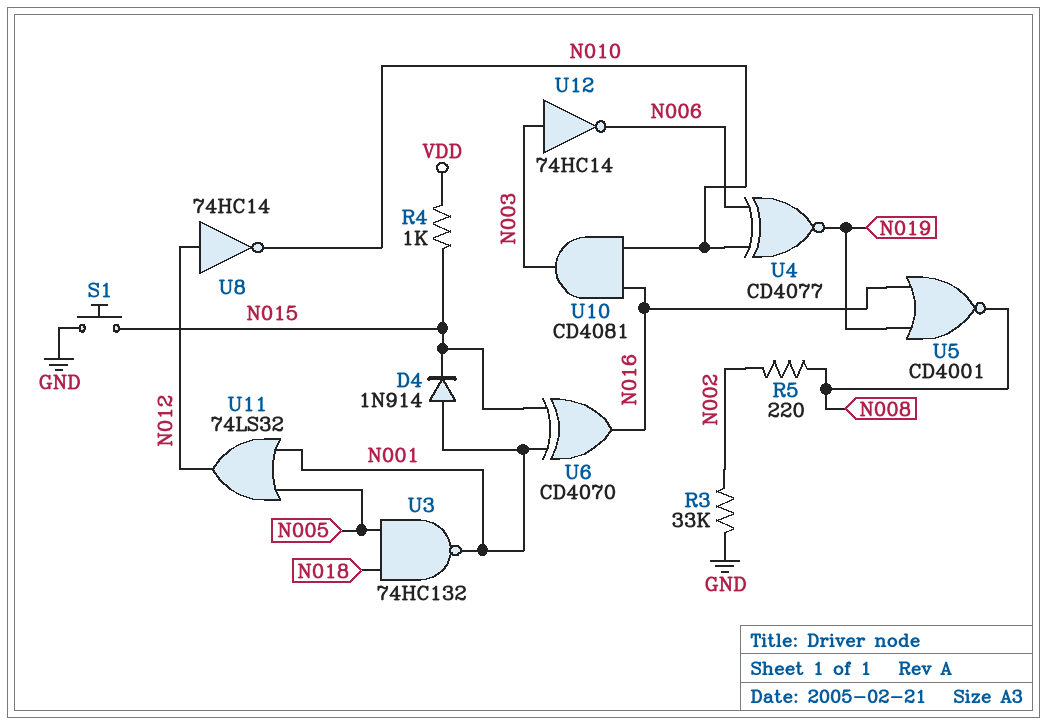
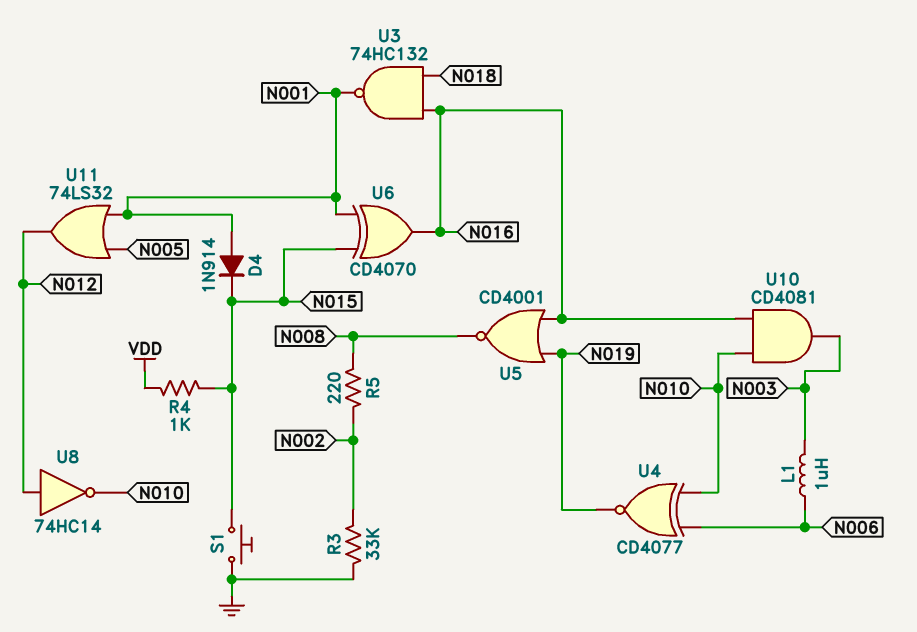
L1: none -> 1uH (N003, N006)
U3: NAND 74HC132 (in N005, in N018, out N001) -> NAND 74HC132 (in N016, in N018, out N001)
U12: NOT 74HC14 (in N003, out N006) -> none

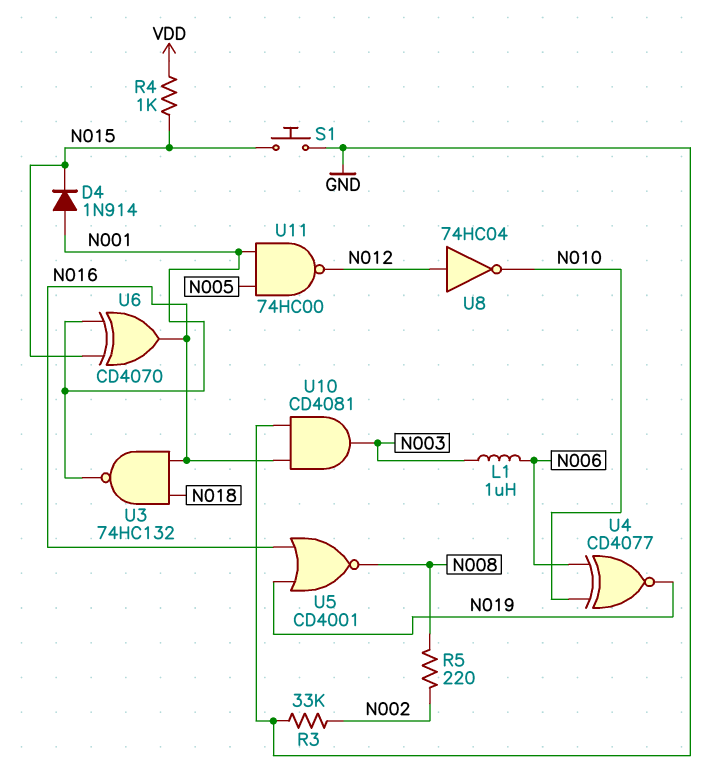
U8: NOT 74HC14 (in N012, out N010) -> NOT 74HC04 (in N012, out N010)
U10: AND CD4081 (in N010, in N016, out N003) -> AND CD4081 (in GND, in N016, out N003)
U11: OR 74LS32 (in N001, in N005, out N012) -> NAND 74HC00 (in N001, in N005, out N012)

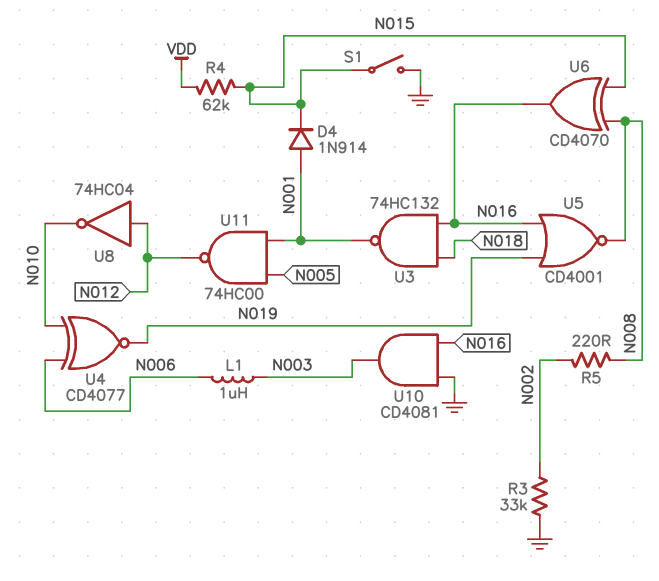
R4: 1k (N015, VDD) -> 62k (N015, VDD)
S1: button (GND, N015) -> switch (GND, N015)
U6: XOR CD4070 (in N001, in N015, out N016) -> XOR CD4070 (in N008, in N015, out N016)

